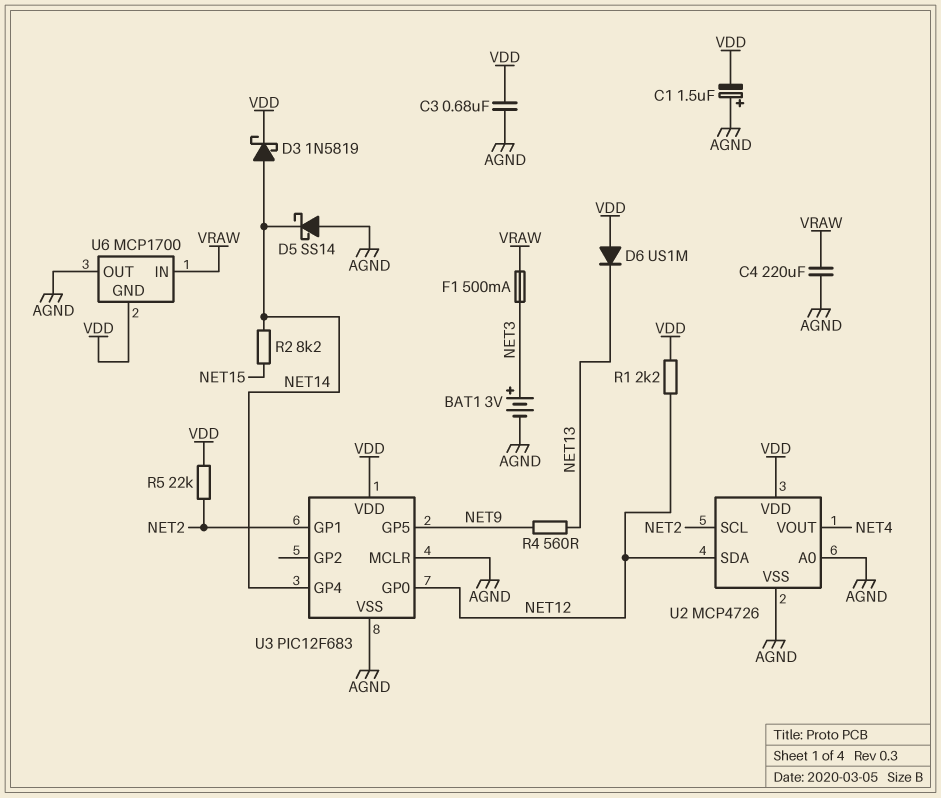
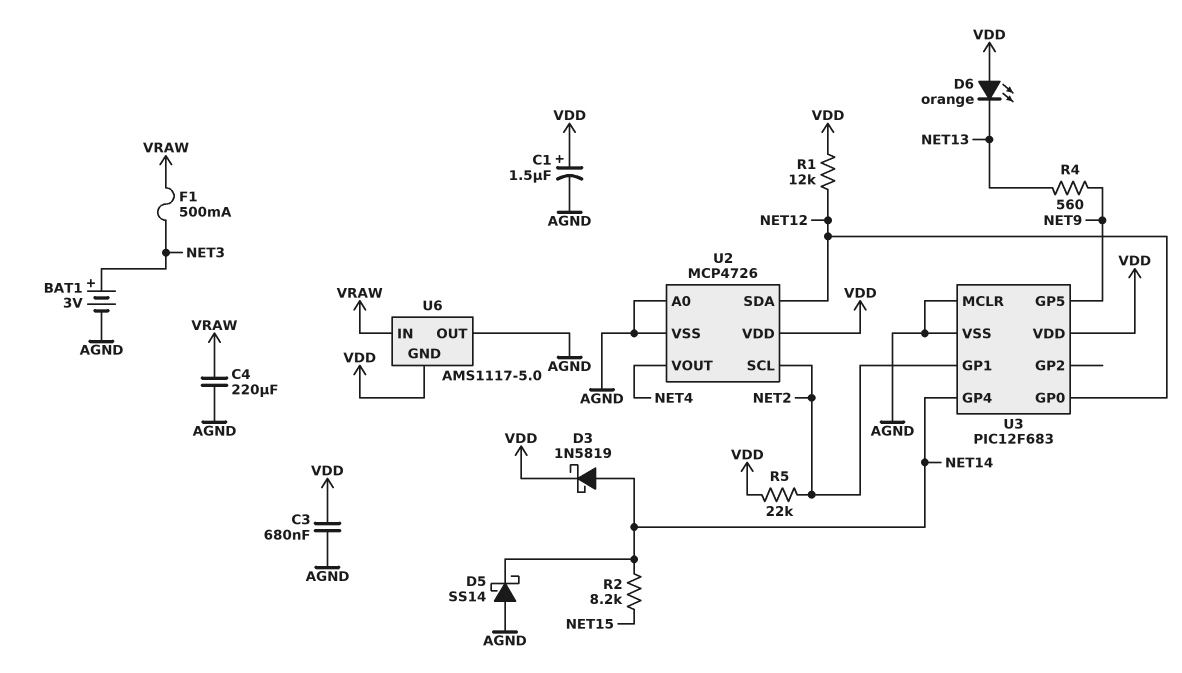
C1: 1.5uF (plus AGND, minus VDD) -> 1.5uF (plus VDD, minus AGND)
D6: diode US1M (A VDD, K NET13) -> LED orange (A VDD, K NET13)
R1: 2.2k (NET12, VDD) -> 12k (NET12, VDD)
U6: MCP1700 -> AMS1117-5.0

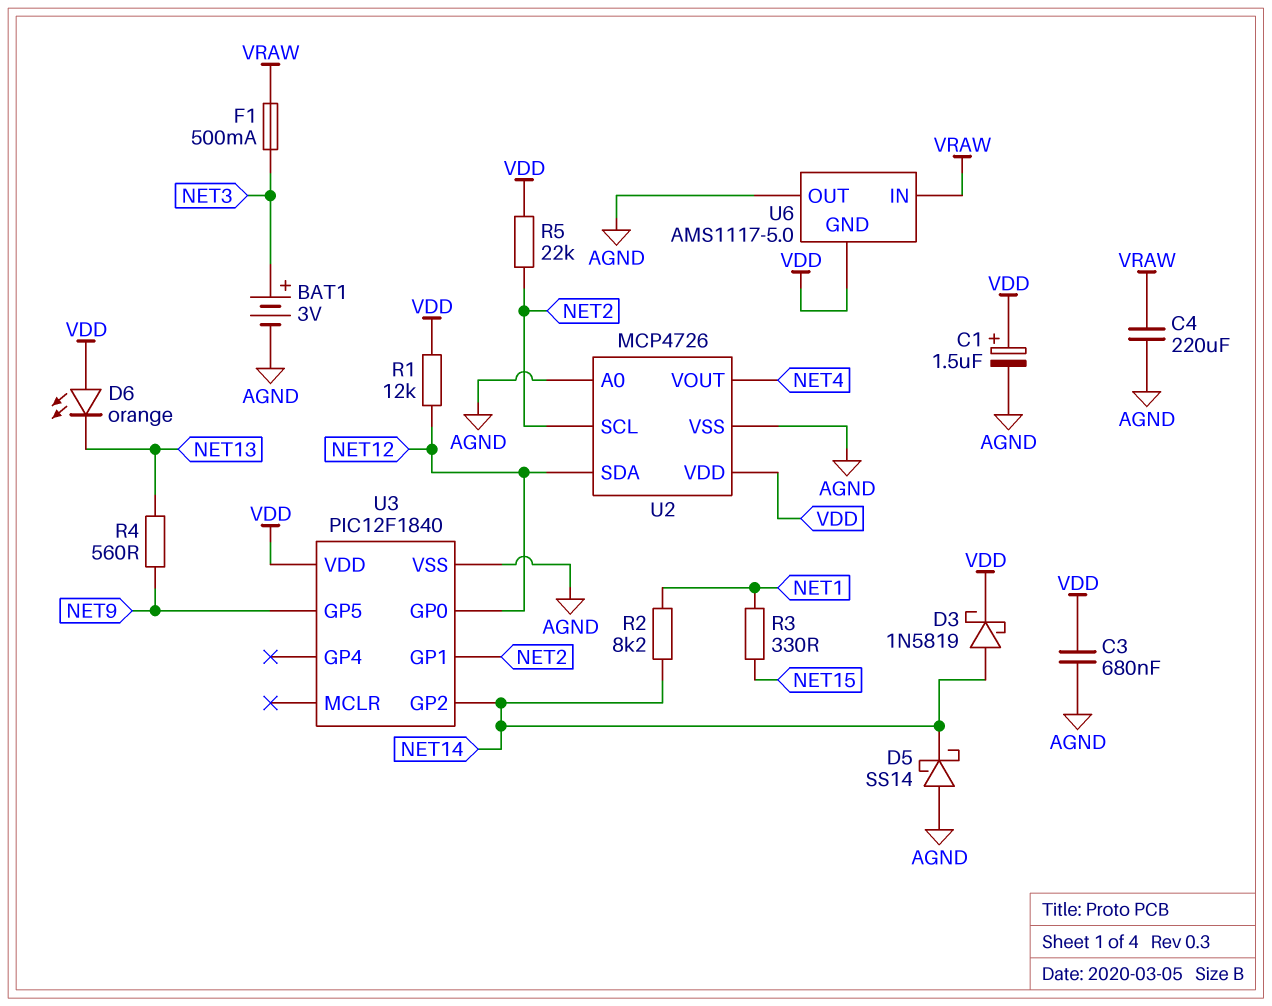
R2: 8.2k (NET14, NET15) -> 8.2k (NET1, NET14)
R3: none -> 330 (NET1, NET15)
U3: PIC12F683 -> PIC12F1840
U3 pin GP2: none -> NET14
U3 pin GP4: NET14 -> none
U3 pin MCLR: AGND -> none

